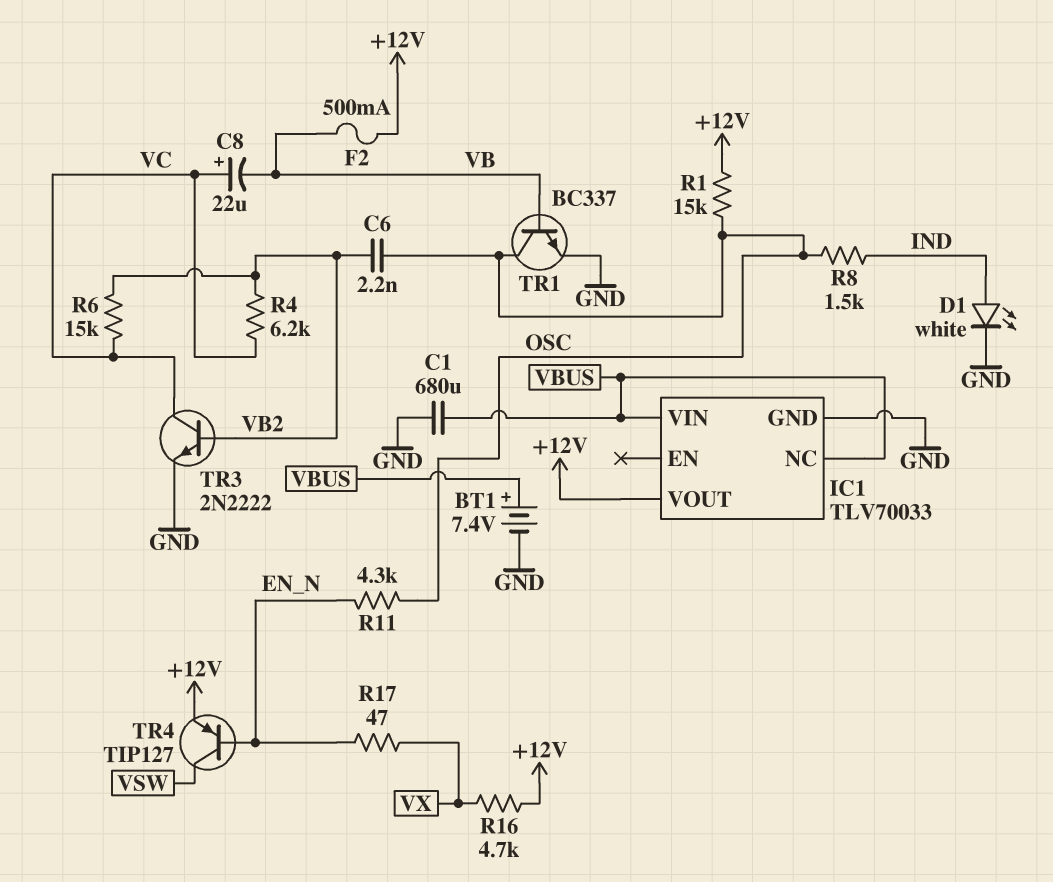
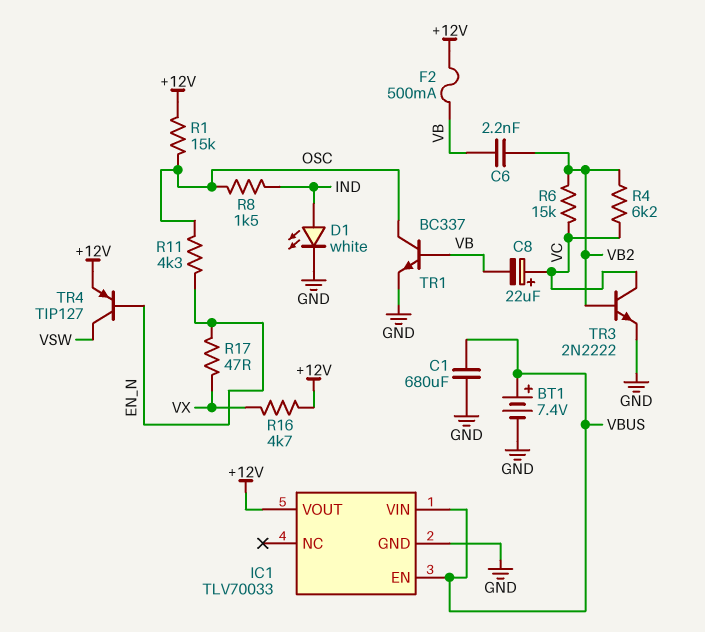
C6: 2.2nF (OSC, VB2) -> 2.2nF (VB, VB2)
IC1 pin EN: none -> VBUS
IC1 pin NC: VBUS -> none

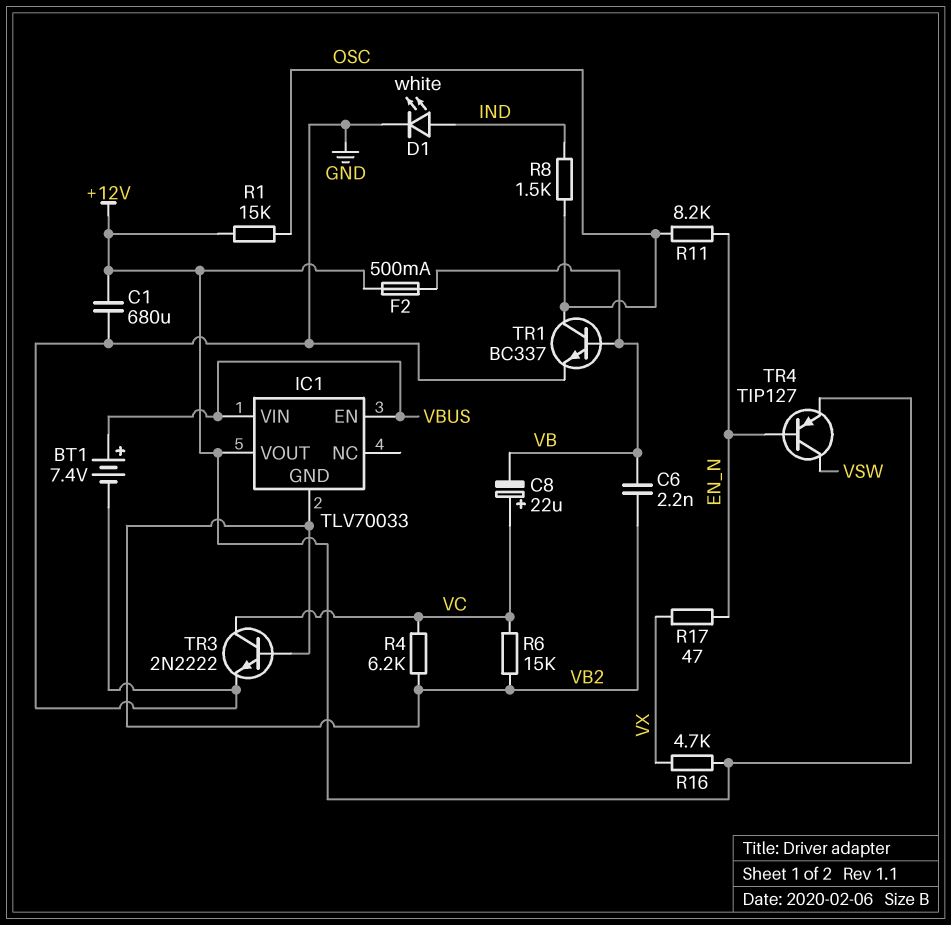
C1: 680uF (GND, VBUS) -> 680uF (+12V, GND)
IC1 pin GND: GND -> VB2
R11: 4.3k (EN_N, OSC) -> 8.2k (EN_N, OSC)

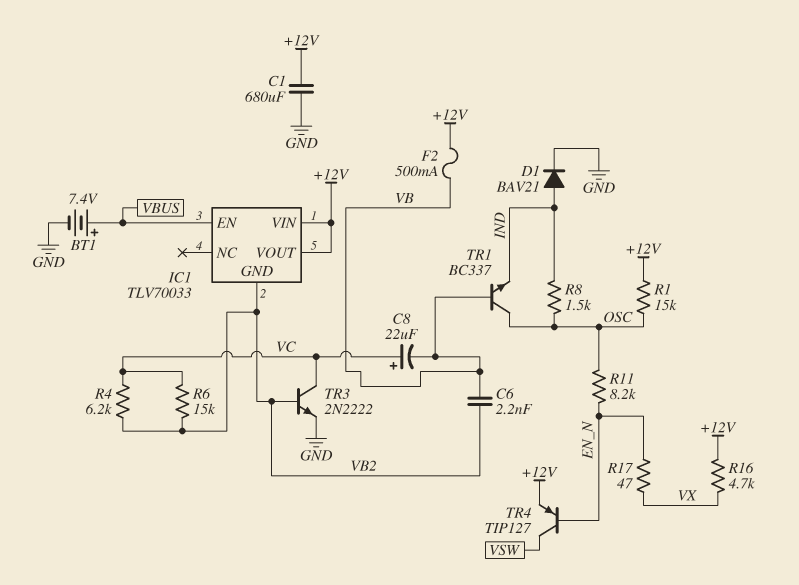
D1: LED white (A IND, K GND) -> diode BAV21 (A IND, K GND)
IC1 pin VIN: VBUS -> +12V
TR1: NPN BC337 (B VB, C OSC, E GND) -> NPN BC337 (B VB, C OSC, E IND)

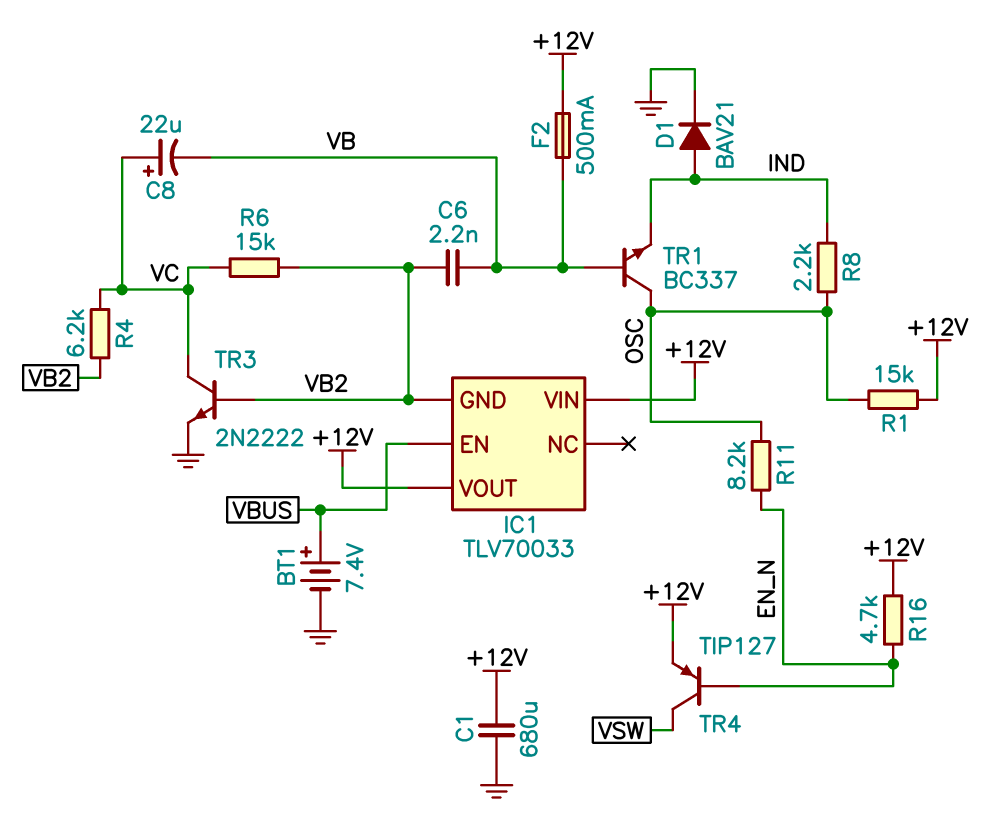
R8: 1.5k (IND, OSC) -> 2.2k (IND, OSC)
R16: 4.7k (+12V, VX) -> 4.7k (+12V, EN_N)
R17: 47 (EN_N, VX) -> none

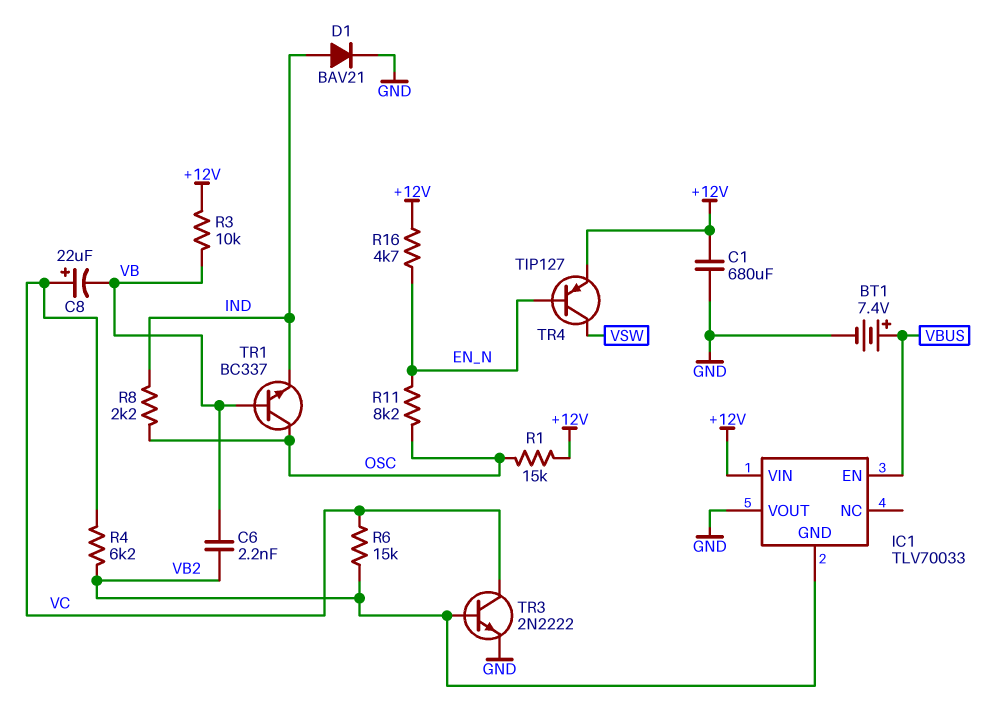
F2: 500mA (+12V, VB) -> none
IC1 pin VOUT: +12V -> GND
R3: none -> 10k (+12V, VB)

